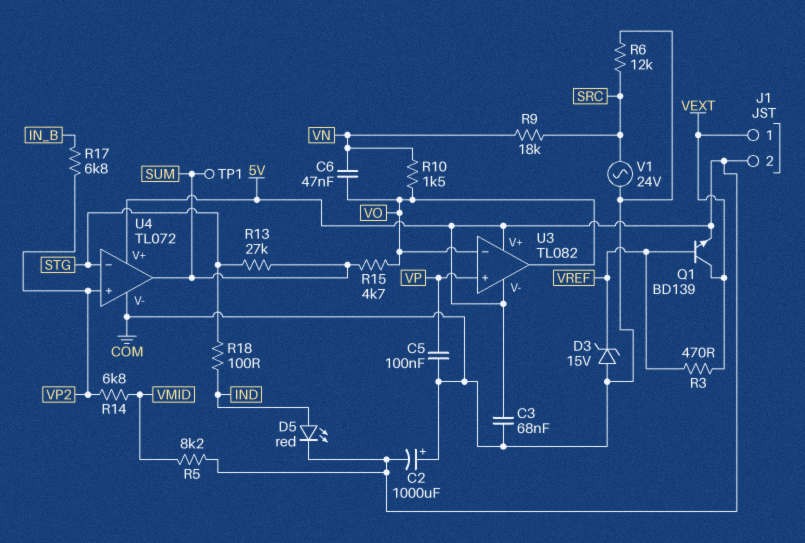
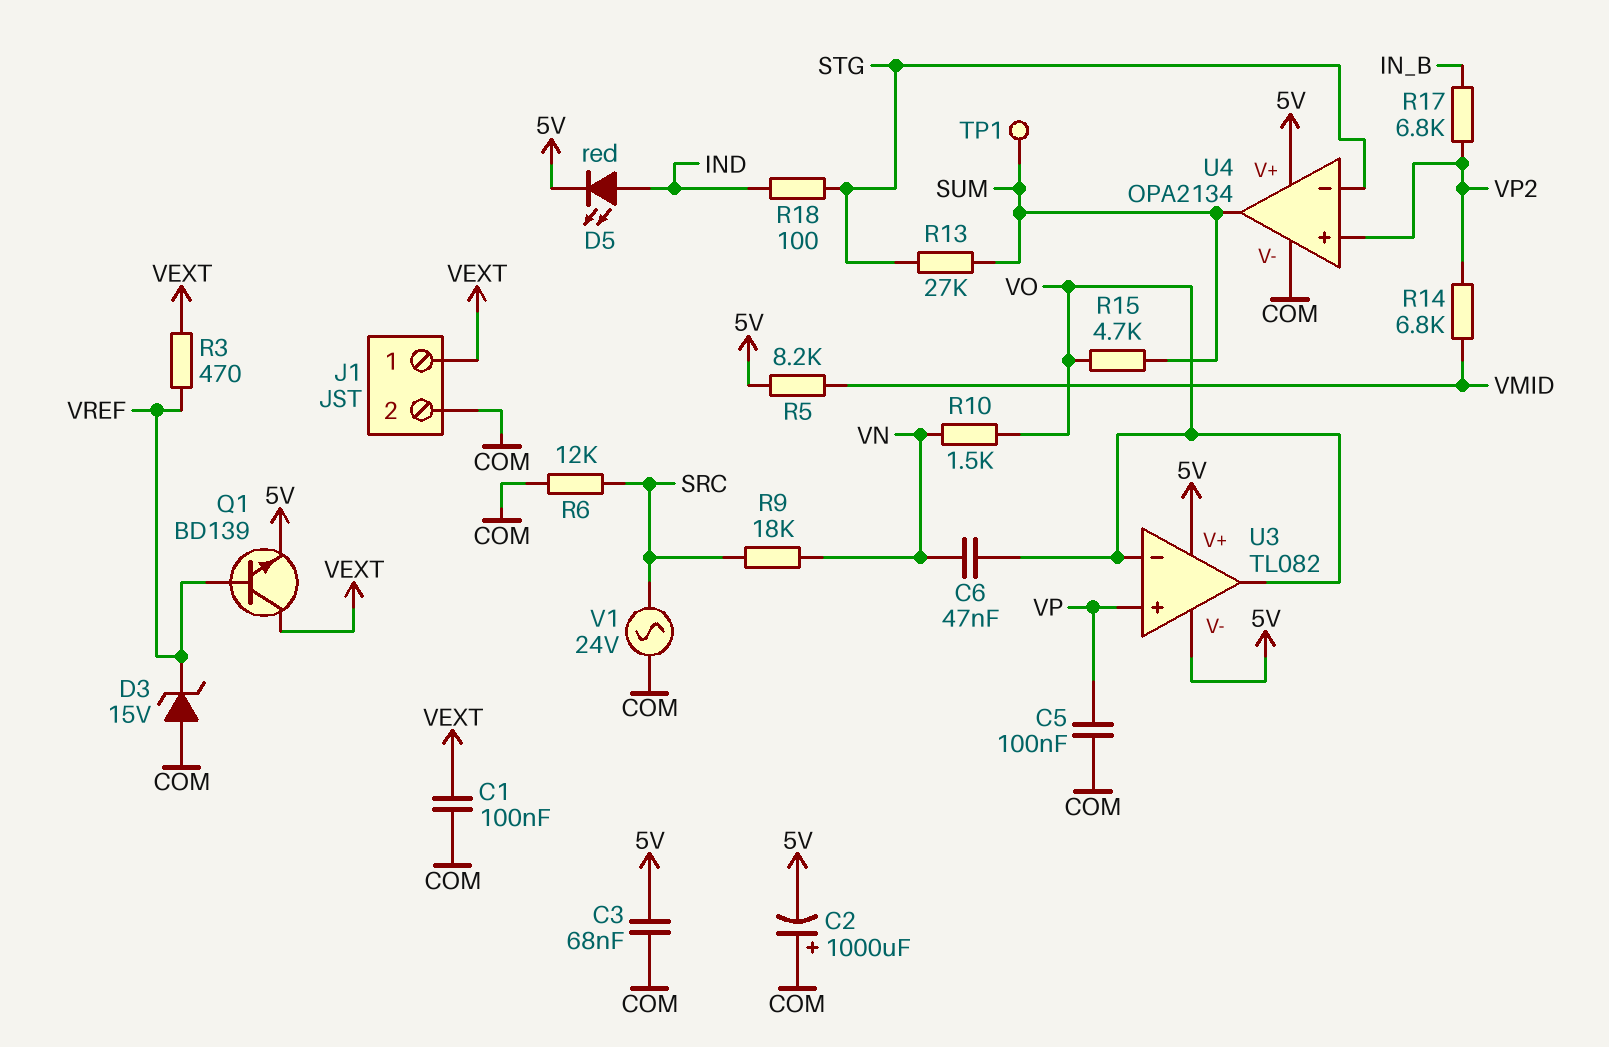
C1: none -> 100nF (COM, VEXT)
J1 pin 2: 5V -> COM
U4: TL072 -> OPA2134

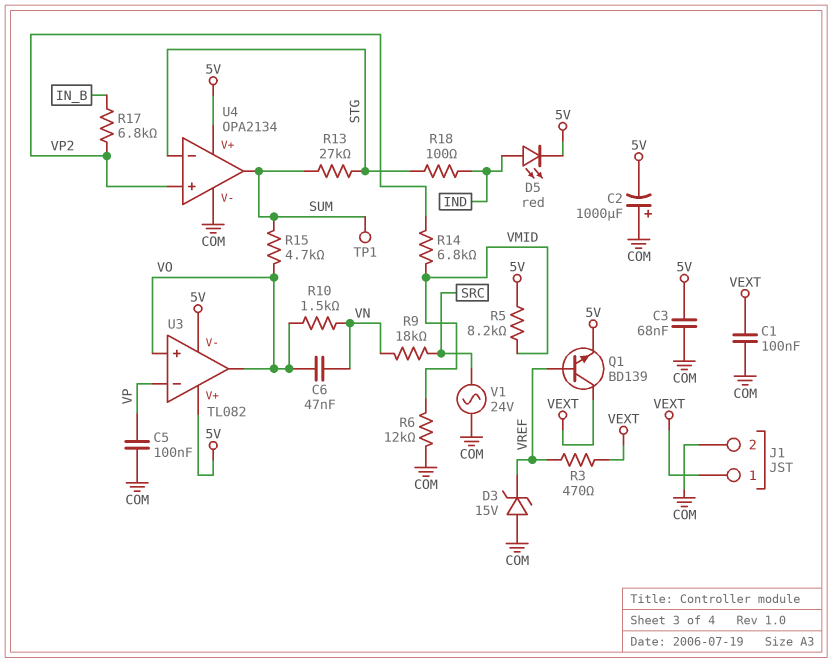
R6: 12k (COM, SRC) -> 12k (COM, VMID)
U3 pin in+: VP -> VO
U3 pin in-: VO -> VP

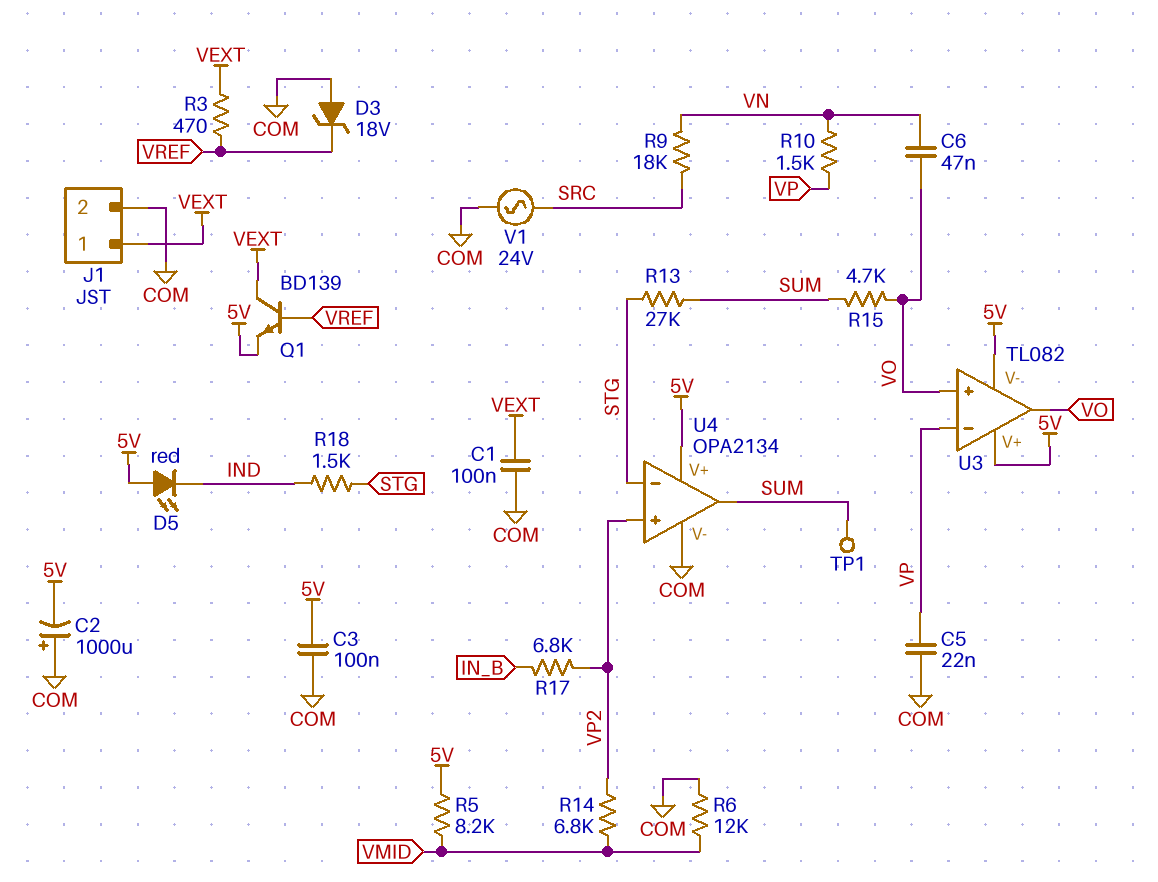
C3: 68nF (5V, COM) -> 100nF (5V, COM)
C5: 100nF (COM, VP) -> 22nF (COM, VP)
D3: zener 15V (A COM, K VREF) -> zener 18V (A COM, K VREF)
D5: LED red (A IND, K 5V) -> LED red (A 5V, K IND)
R10: 1.5k (VN, VO) -> 1.5k (VN, VP)
R18: 100 (IND, STG) -> 1.5k (IND, STG)

